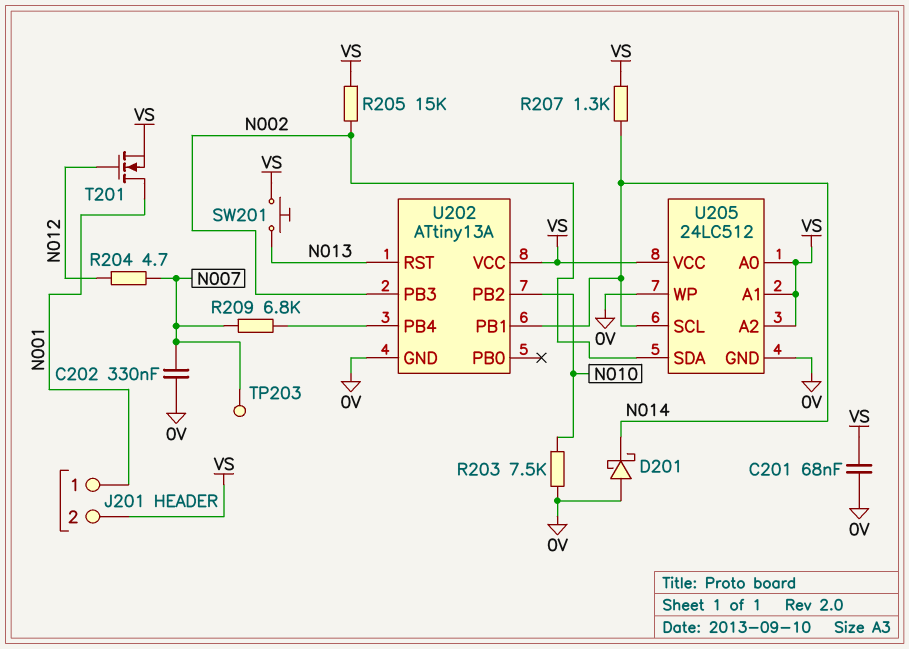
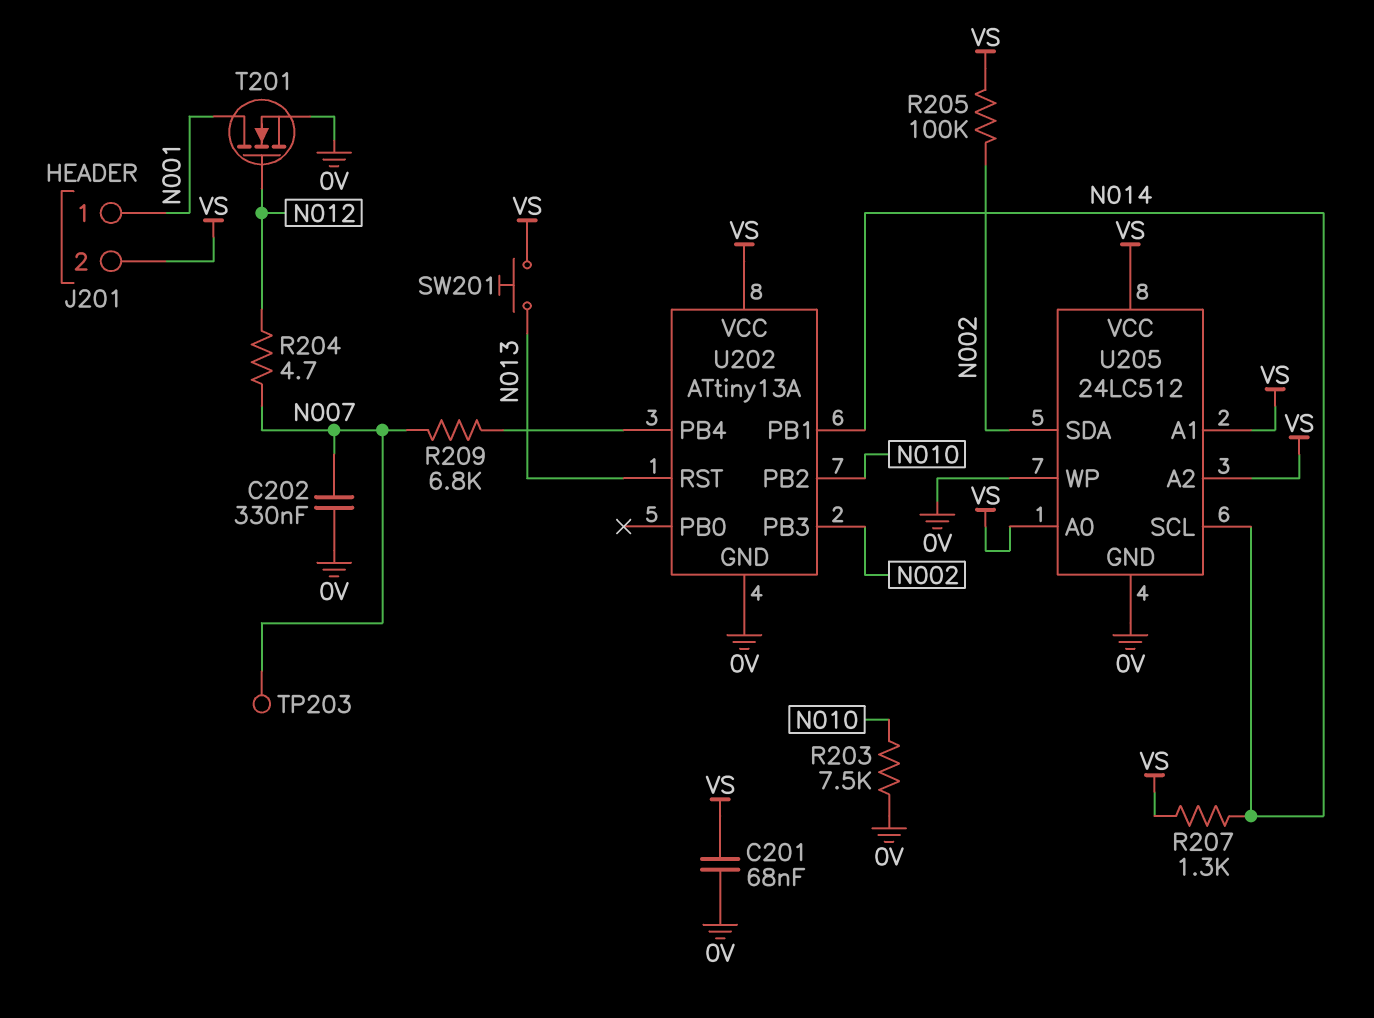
D201: schottky (A 0V, K N014) -> none
R205: 15k (N002, VS) -> 100k (N002, VS)
T201: NMOS (G N012, D N001, S VS) -> NMOS (G N012, D N001, S 0V)

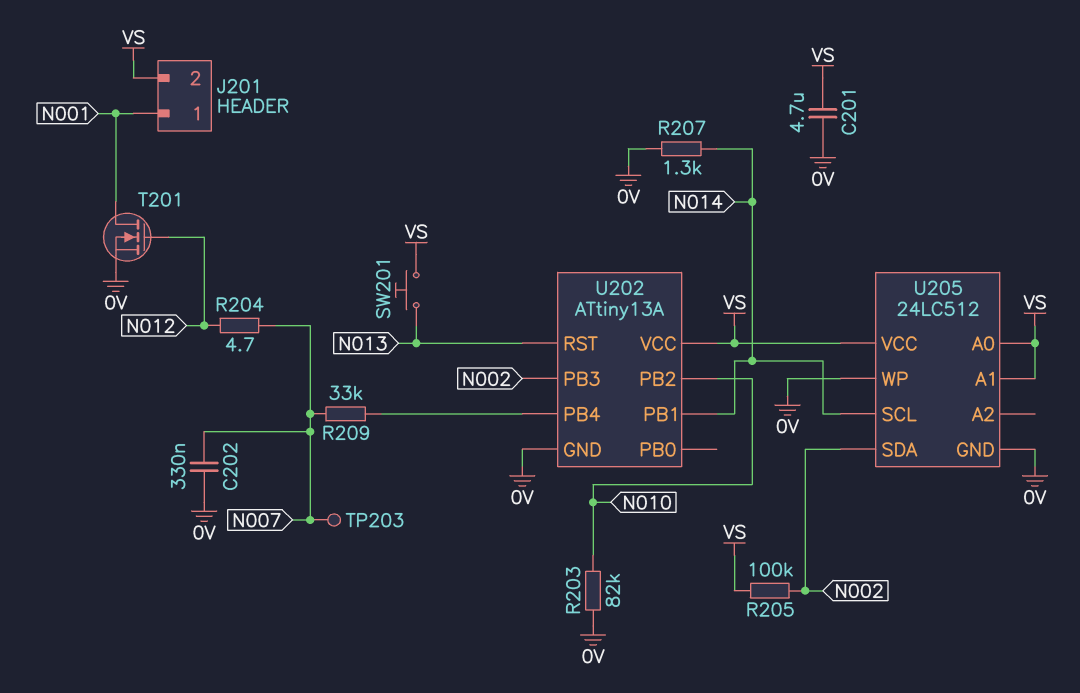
C201: 68nF (0V, VS) -> 4.7uF (0V, VS)
R203: 7.5k (0V, N010) -> 82k (0V, N010)
R207: 1.3k (N014, VS) -> 1.3k (0V, N014)
R209: 6.8k (N007, U202/PB4) -> 33k (N007, U202/PB4)
U205 pin A2: VS -> none

